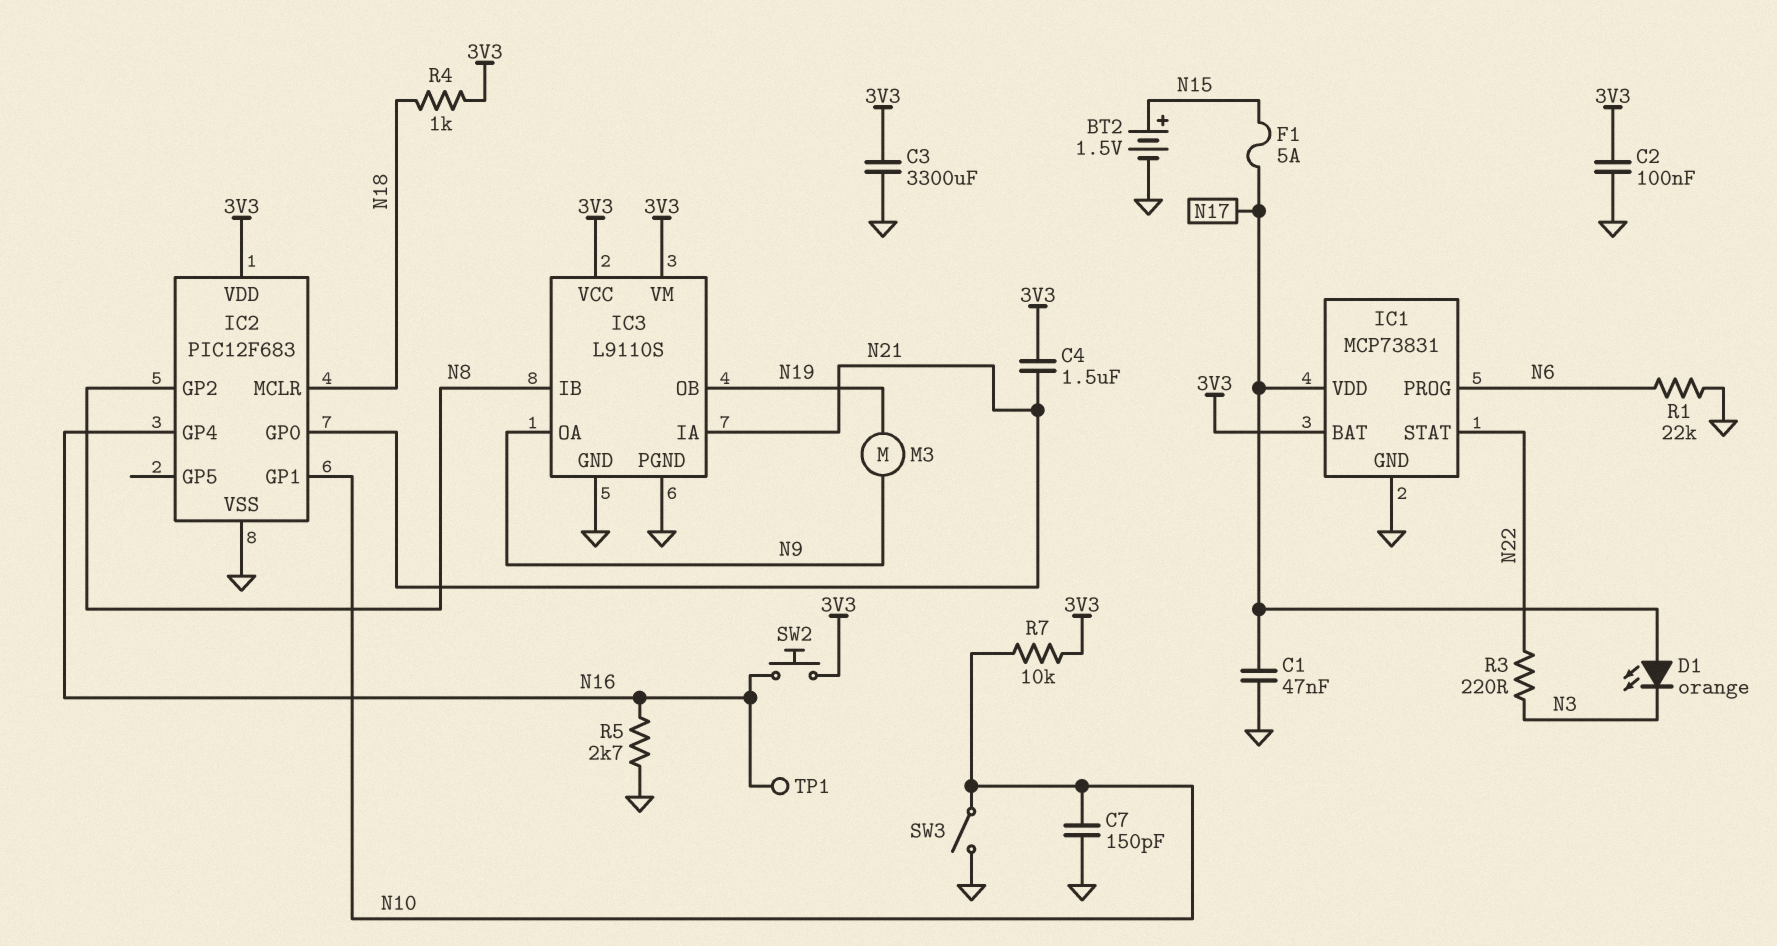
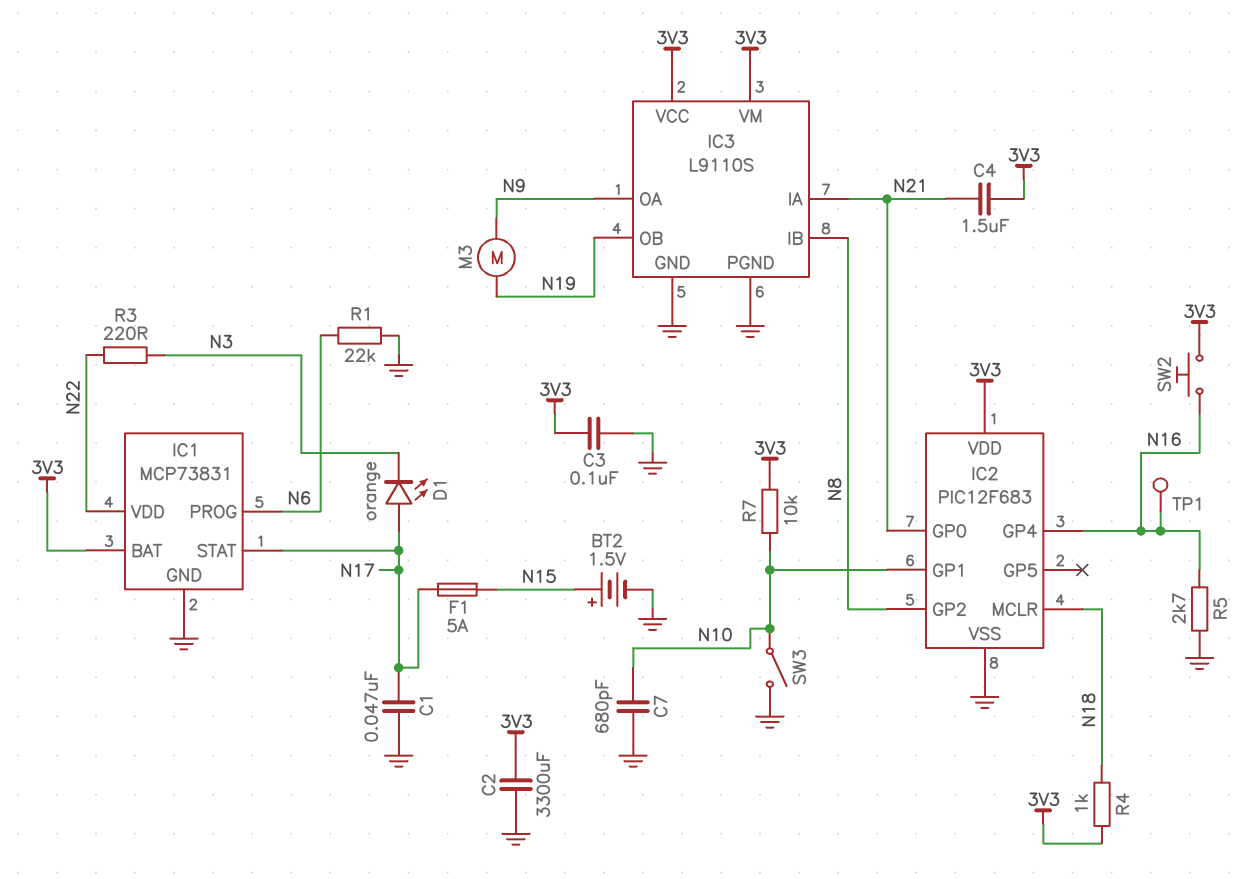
C2: 100nF (3V3, GND) -> 3300uF (3V3, GND)
C3: 3300uF (3V3, GND) -> 100nF (3V3, GND)
C7: 150pF (GND, N10) -> 680pF (GND, N10)
IC1 pin STAT: N22 -> N17
IC1 pin VDD: N17 -> N22

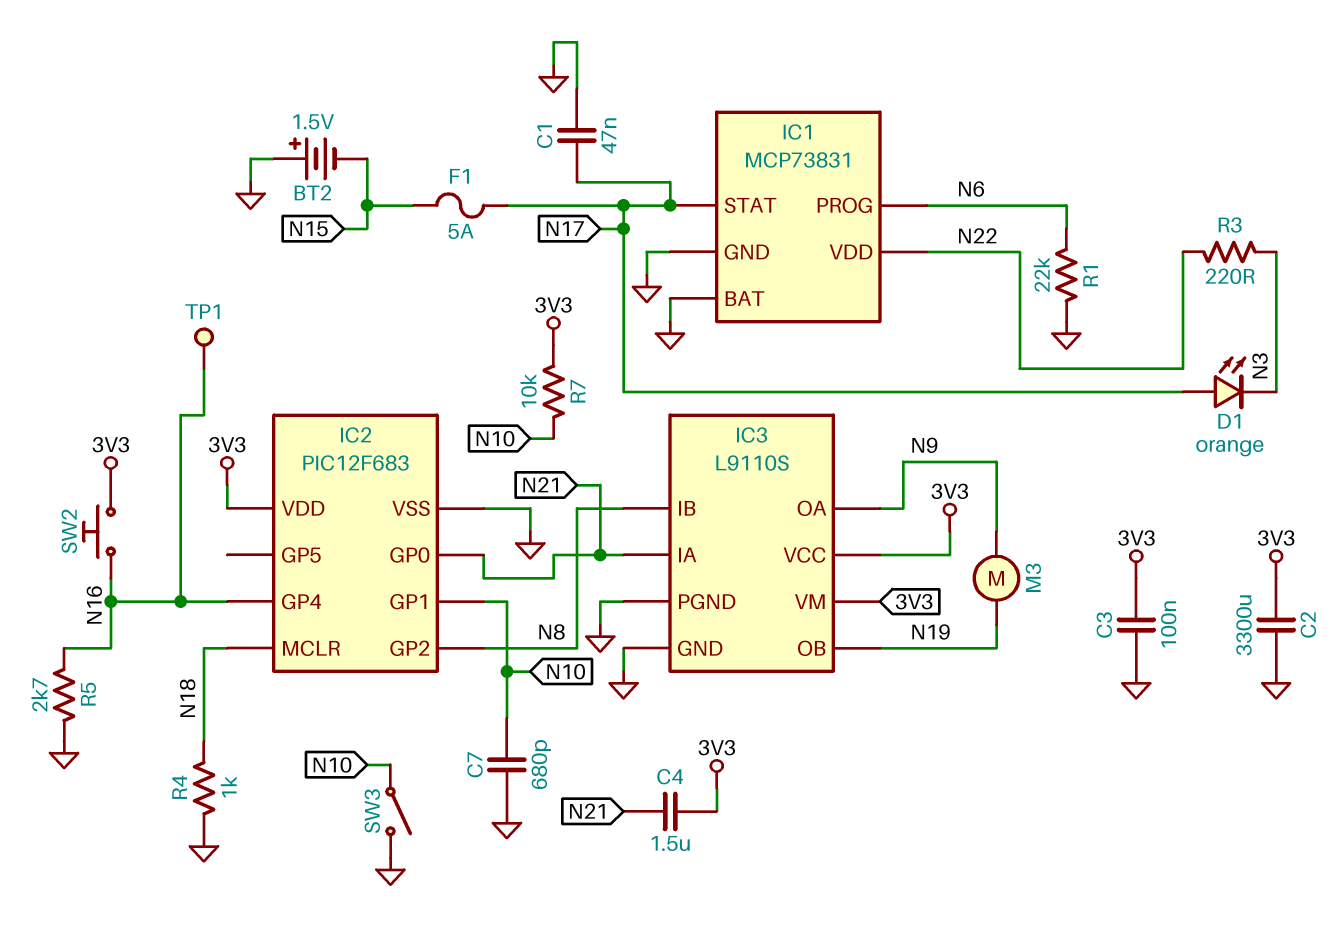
BT2: 1.5V (plus N15, minus GND) -> 1.5V (plus GND, minus N15)
IC1 pin BAT: 3V3 -> GND
R4: 1k (3V3, N18) -> 1k (GND, N18)

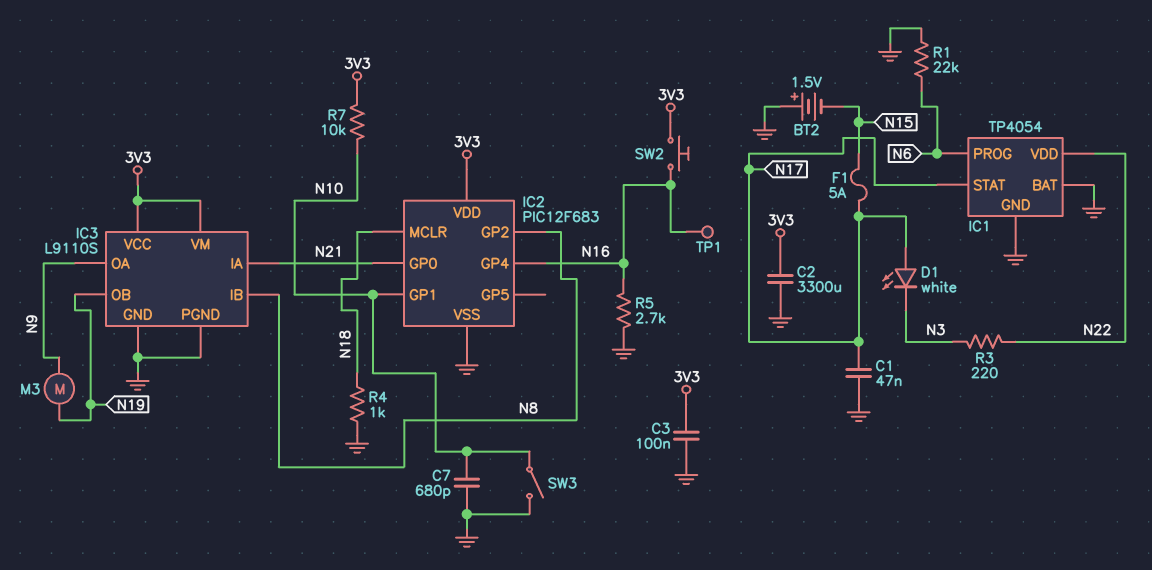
C4: 1.5uF (3V3, N21) -> none
D1: LED orange (A N17, K N3) -> LED white (A N17, K N3)
IC1: MCP73831 -> TP4054

